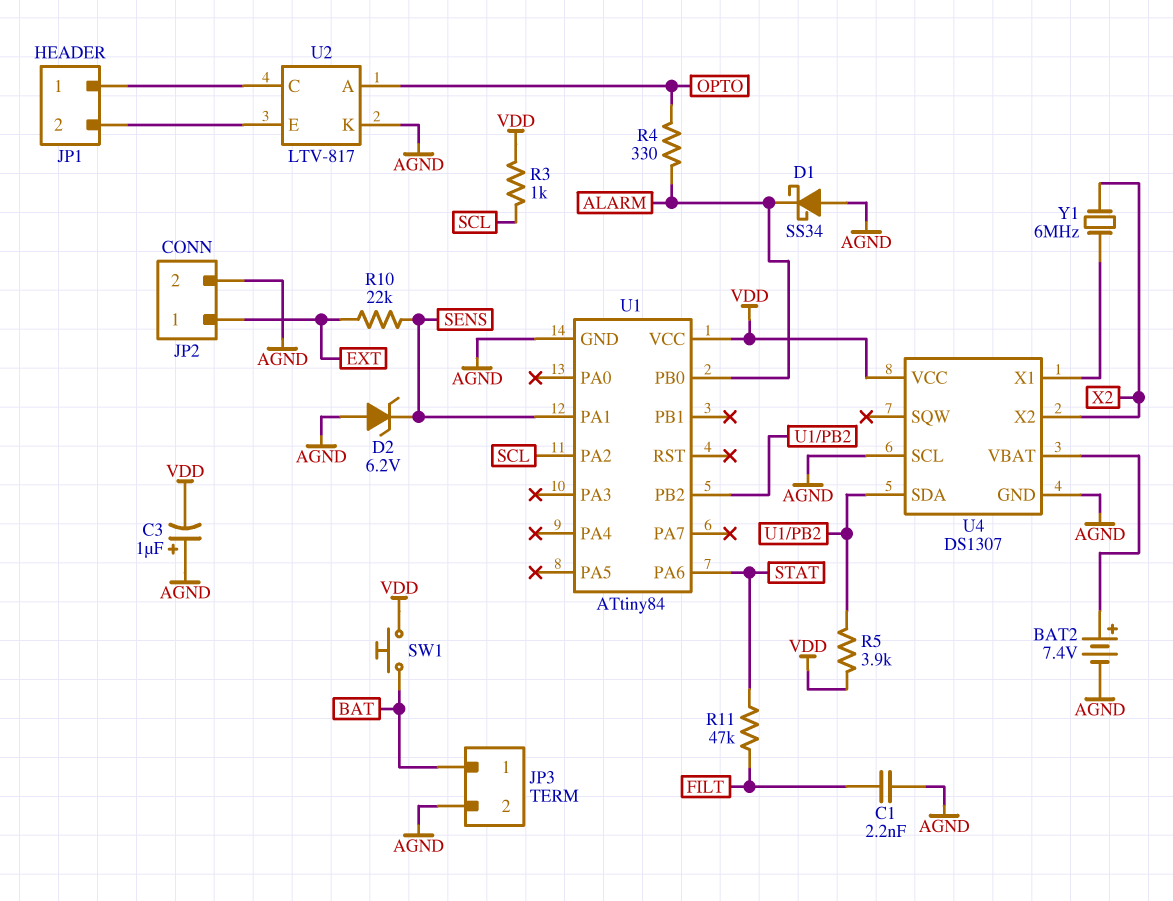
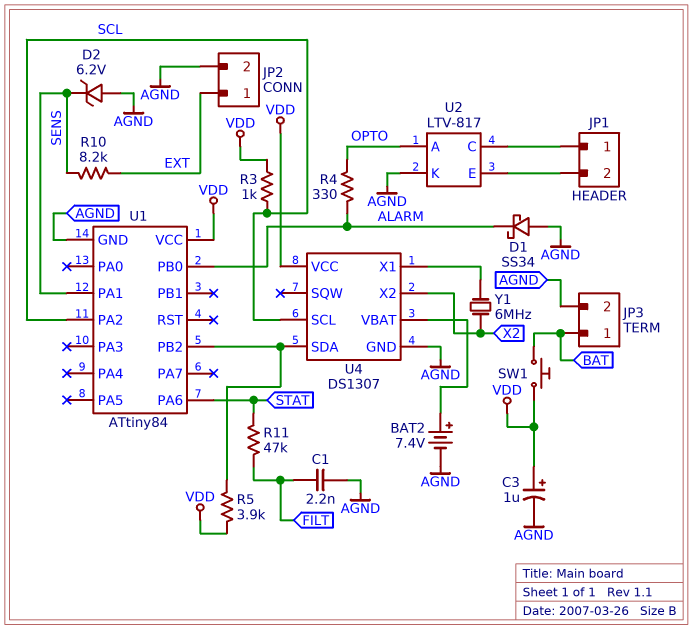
C3: 1uF (plus AGND, minus VDD) -> 1uF (plus VDD, minus AGND)
R10: 22k (EXT, SENS) -> 8.2k (EXT, SENS)
U4 pin SCL: AGND -> SCL

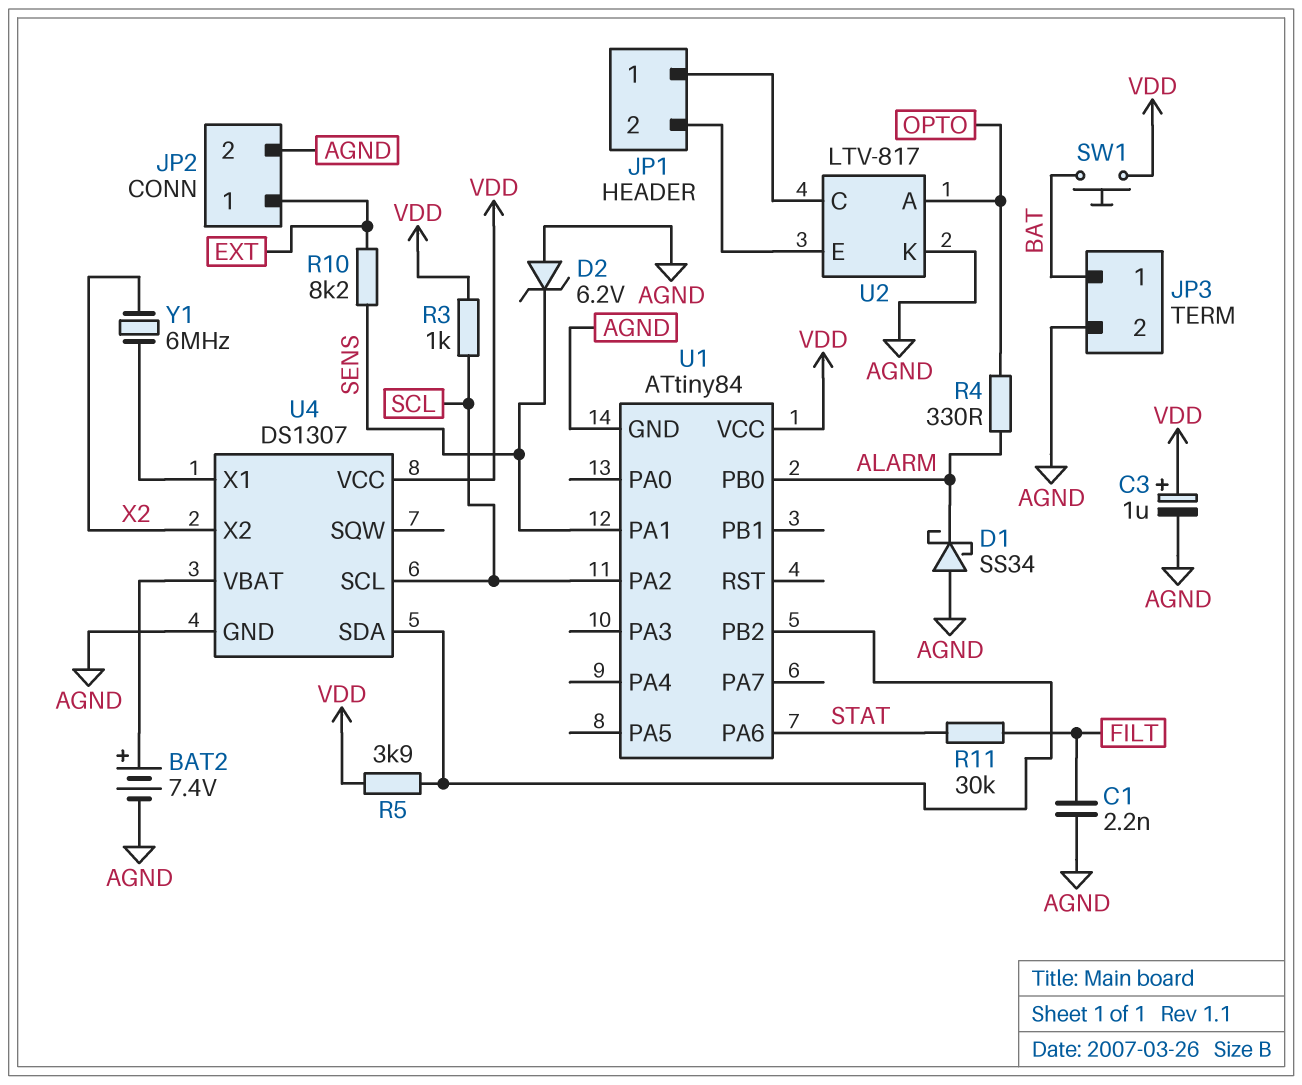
R11: 47k (FILT, STAT) -> 30k (FILT, STAT)

